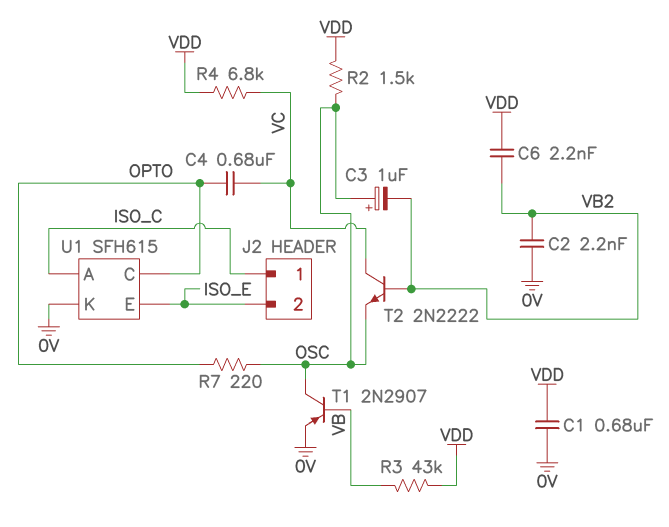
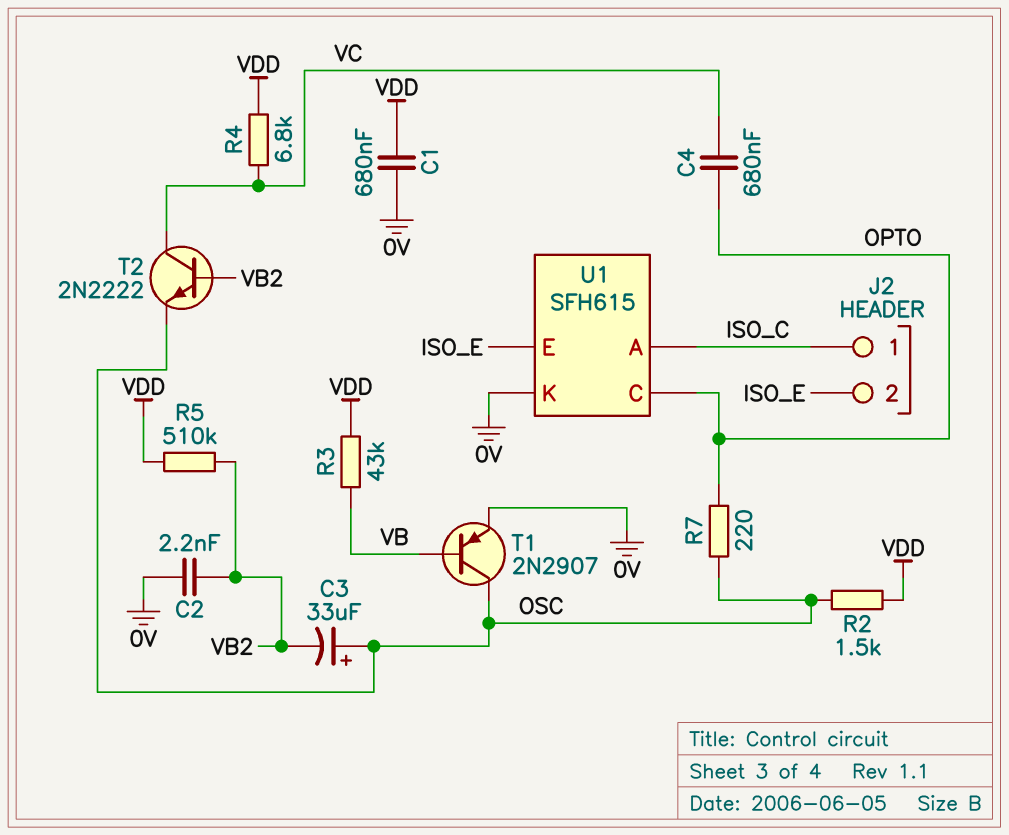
C3: 1uF (plus OSC, minus VB2) -> 33uF (plus OSC, minus VB2)
C6: 2.2nF (VB2, VDD) -> none
R5: none -> 510k (VB2, VDD)

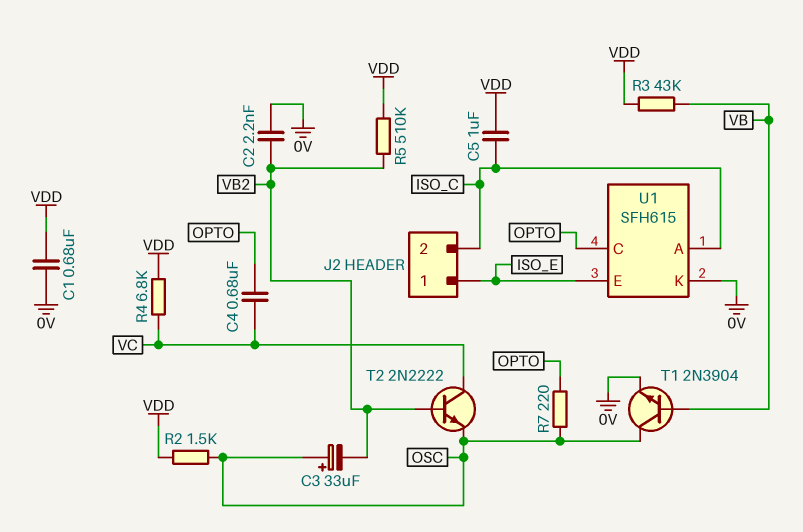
C5: none -> 1uF (ISO_C, VDD)
J2 pin 1: ISO_C -> ISO_E
J2 pin 2: ISO_E -> ISO_C
T1: PNP 2N2907 (B VB, C OSC, E 0V) -> NPN 2N3904 (B VB, C OSC, E 0V)

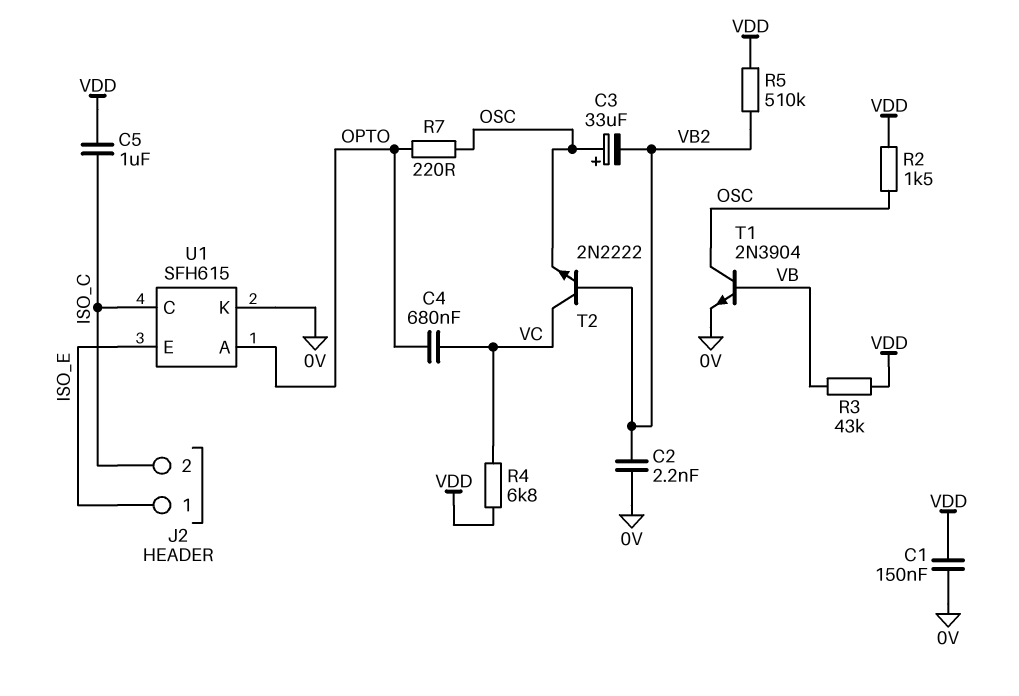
C1: 680nF (0V, VDD) -> 150nF (0V, VDD)
U1 pin A: ISO_C -> OPTO
U1 pin C: OPTO -> ISO_C

